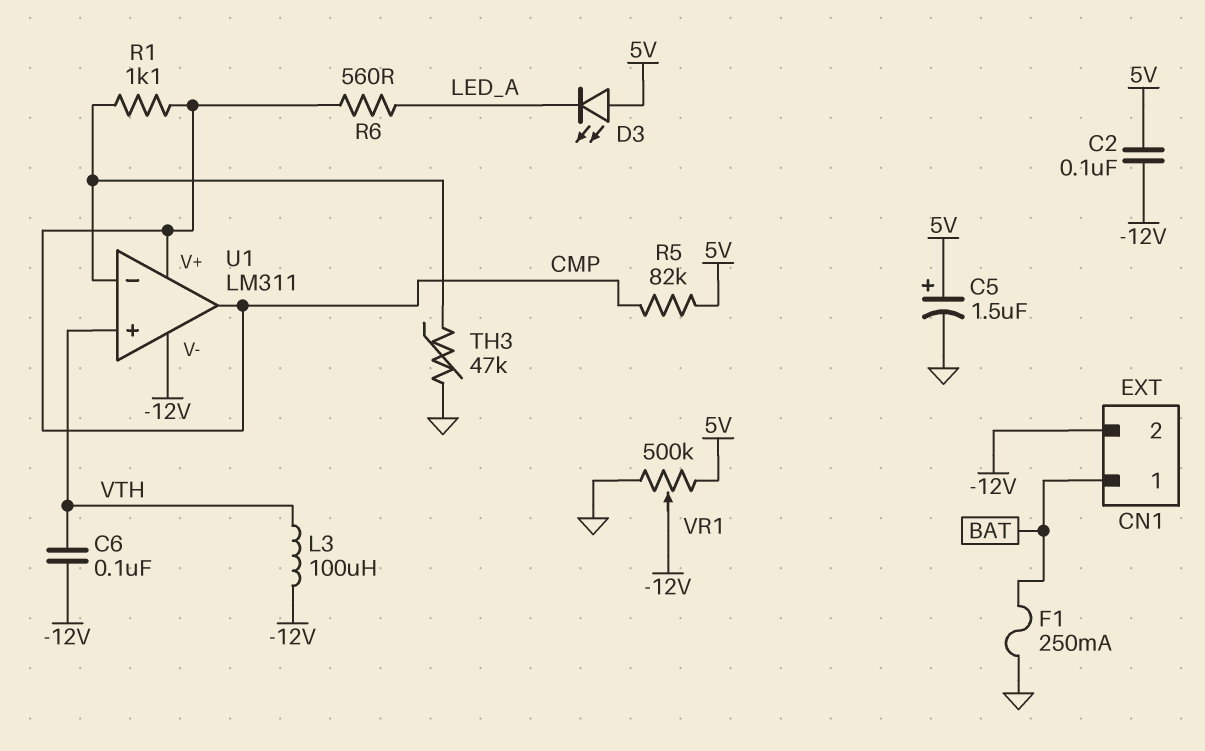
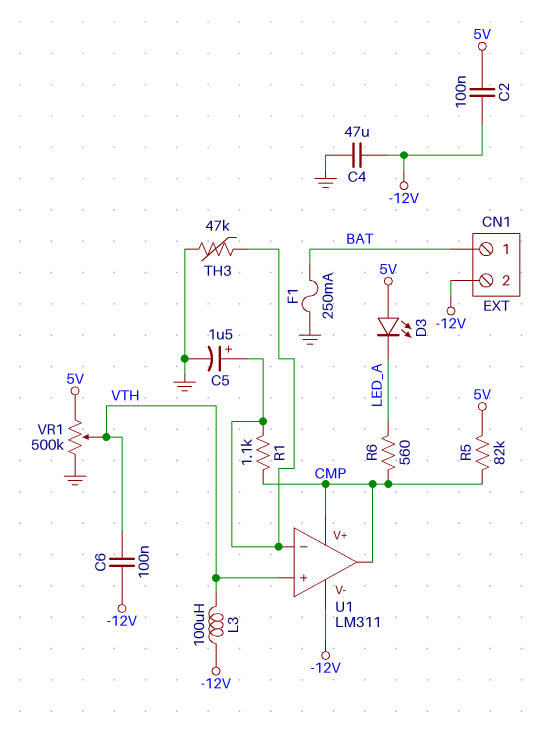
C4: none -> 47uF (-12V, GND)
C5: 1.5uF (plus 5V, minus GND) -> 1.5uF (plus U1/in-, minus GND)
VR1: 500k (5V, GND, wiper -12V) -> 500k (5V, GND, wiper VTH)

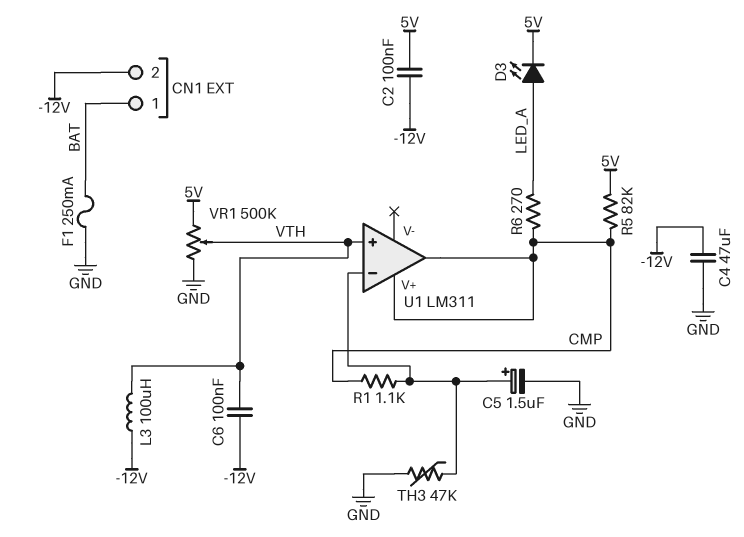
D3: LED (A 5V, K LED_A) -> LED (A LED_A, K 5V)
R6: 560 (CMP, LED_A) -> 270 (CMP, LED_A)
U1 pin V-: -12V -> none

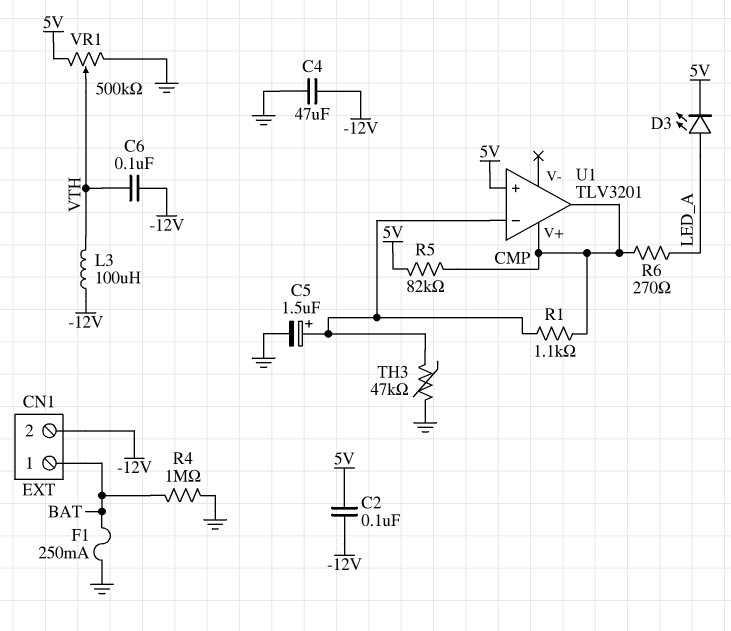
R4: none -> 1M (BAT, GND)
U1: LM311 -> TLV3201
U1 pin in+: VTH -> 5V

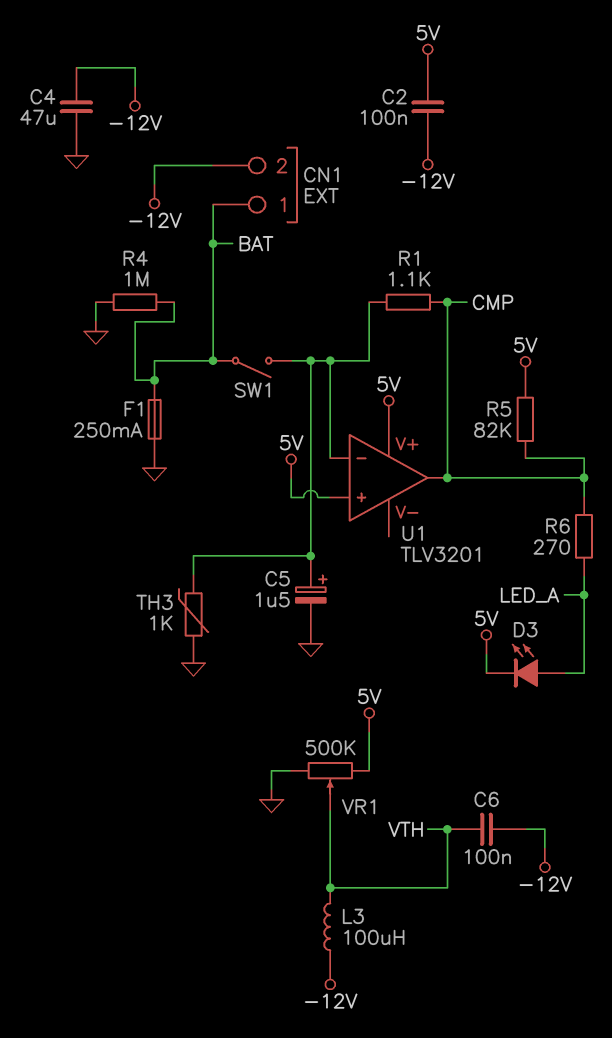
SW1: none -> switch (BAT, U1/in-)
TH3: 47k (GND, U1/in-) -> 1k (GND, U1/in-)
U1 pin V+: CMP -> 5V

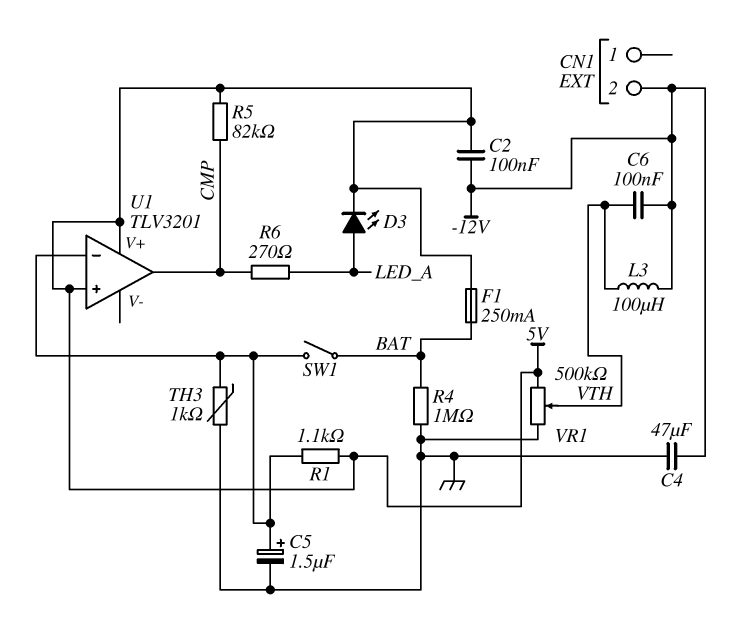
CN1 pin 1: BAT -> none
F1: 250mA (BAT, GND) -> 250mA (5V, BAT)
R1: 1.1k (CMP, U1/in-) -> 1.1k (5V, U1/in-)

